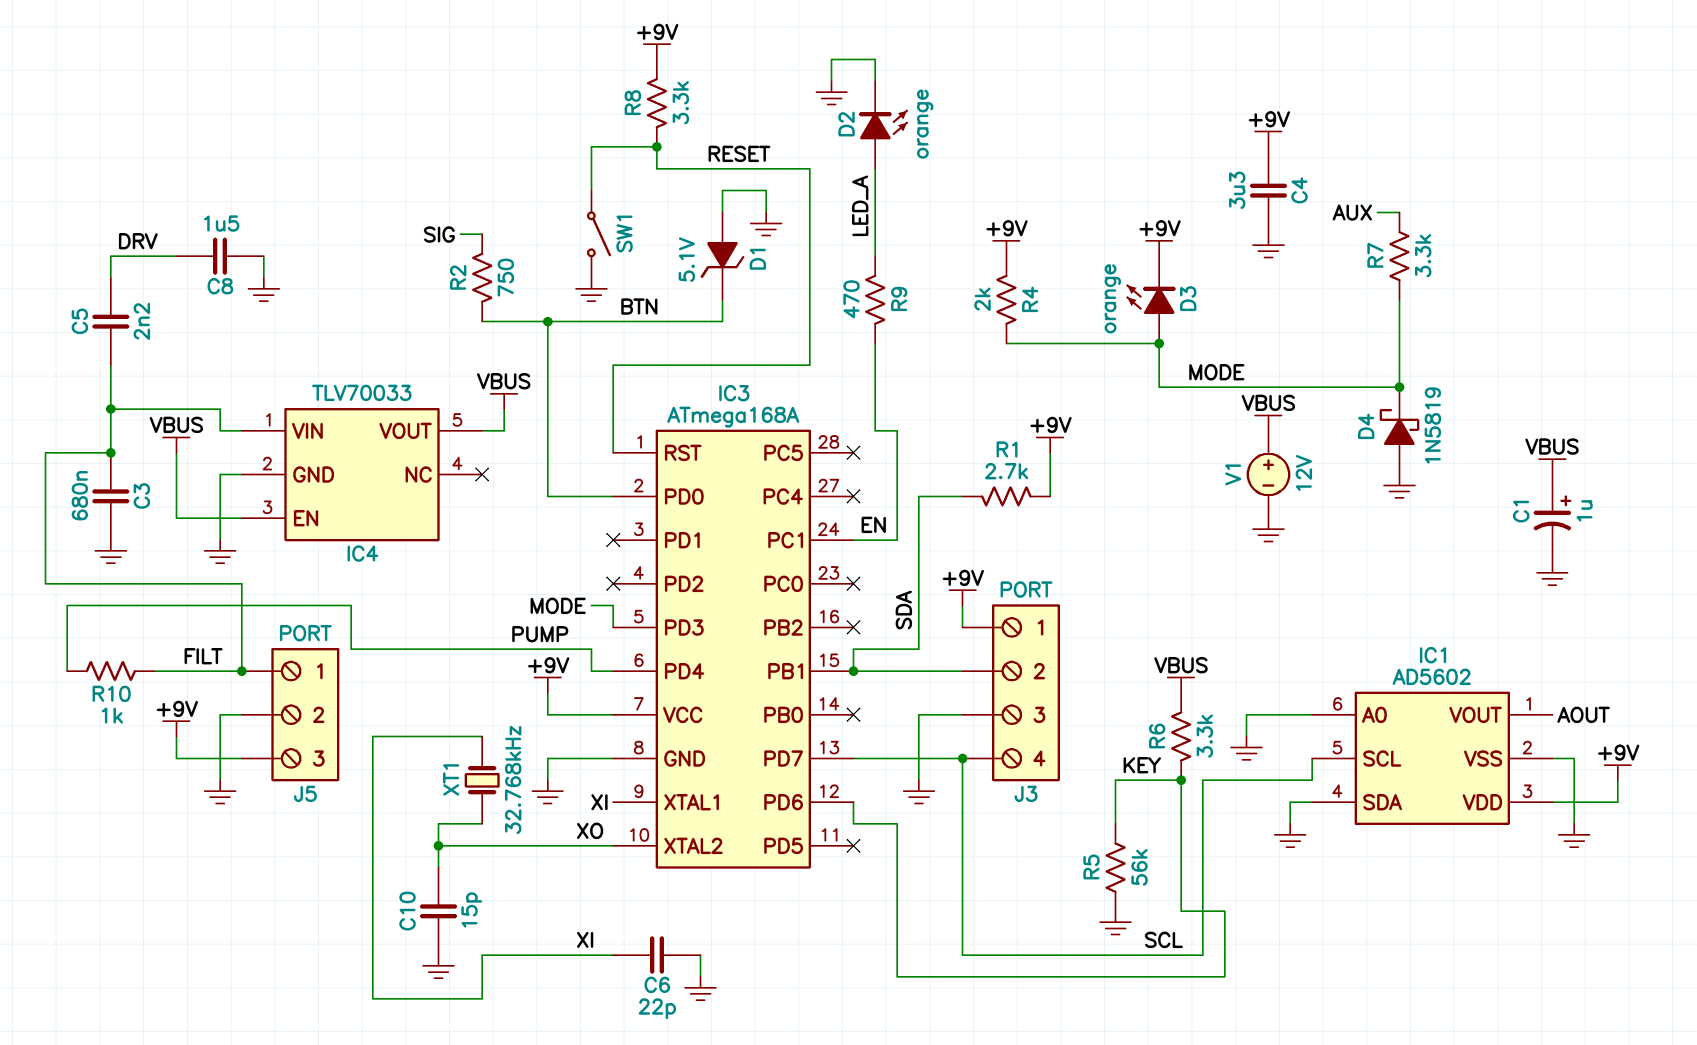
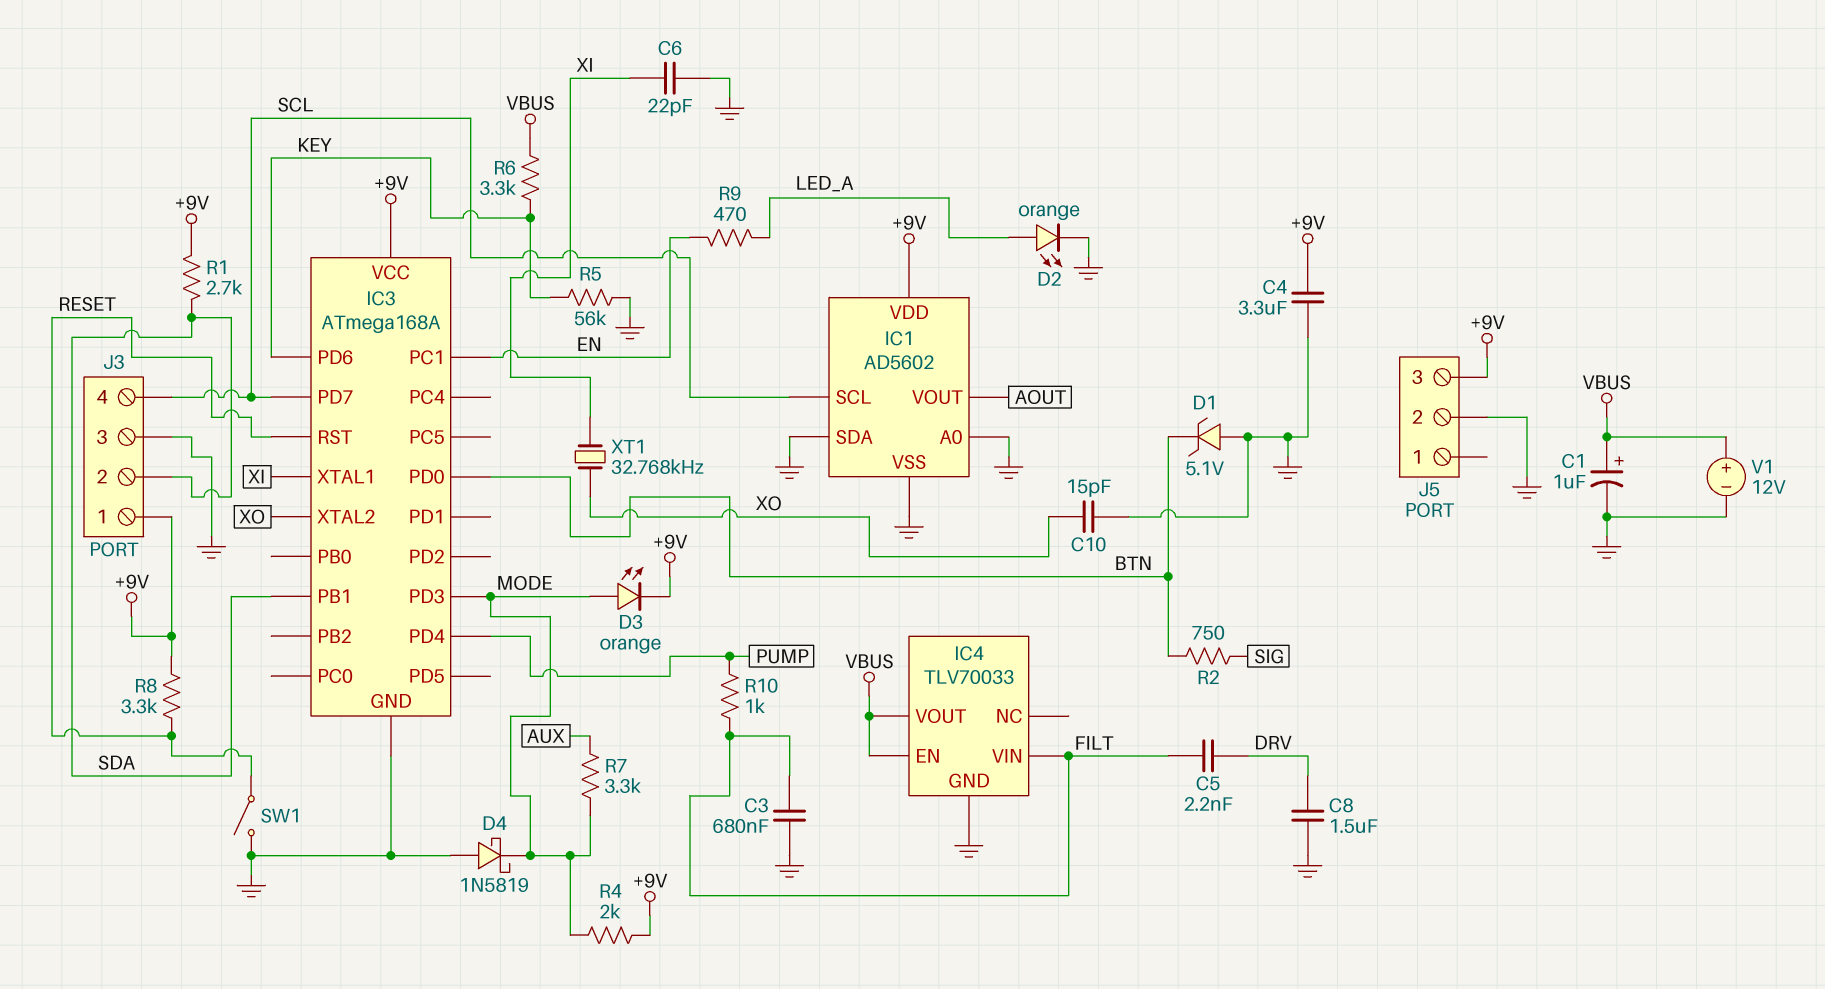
J5 pin 1: FILT -> none

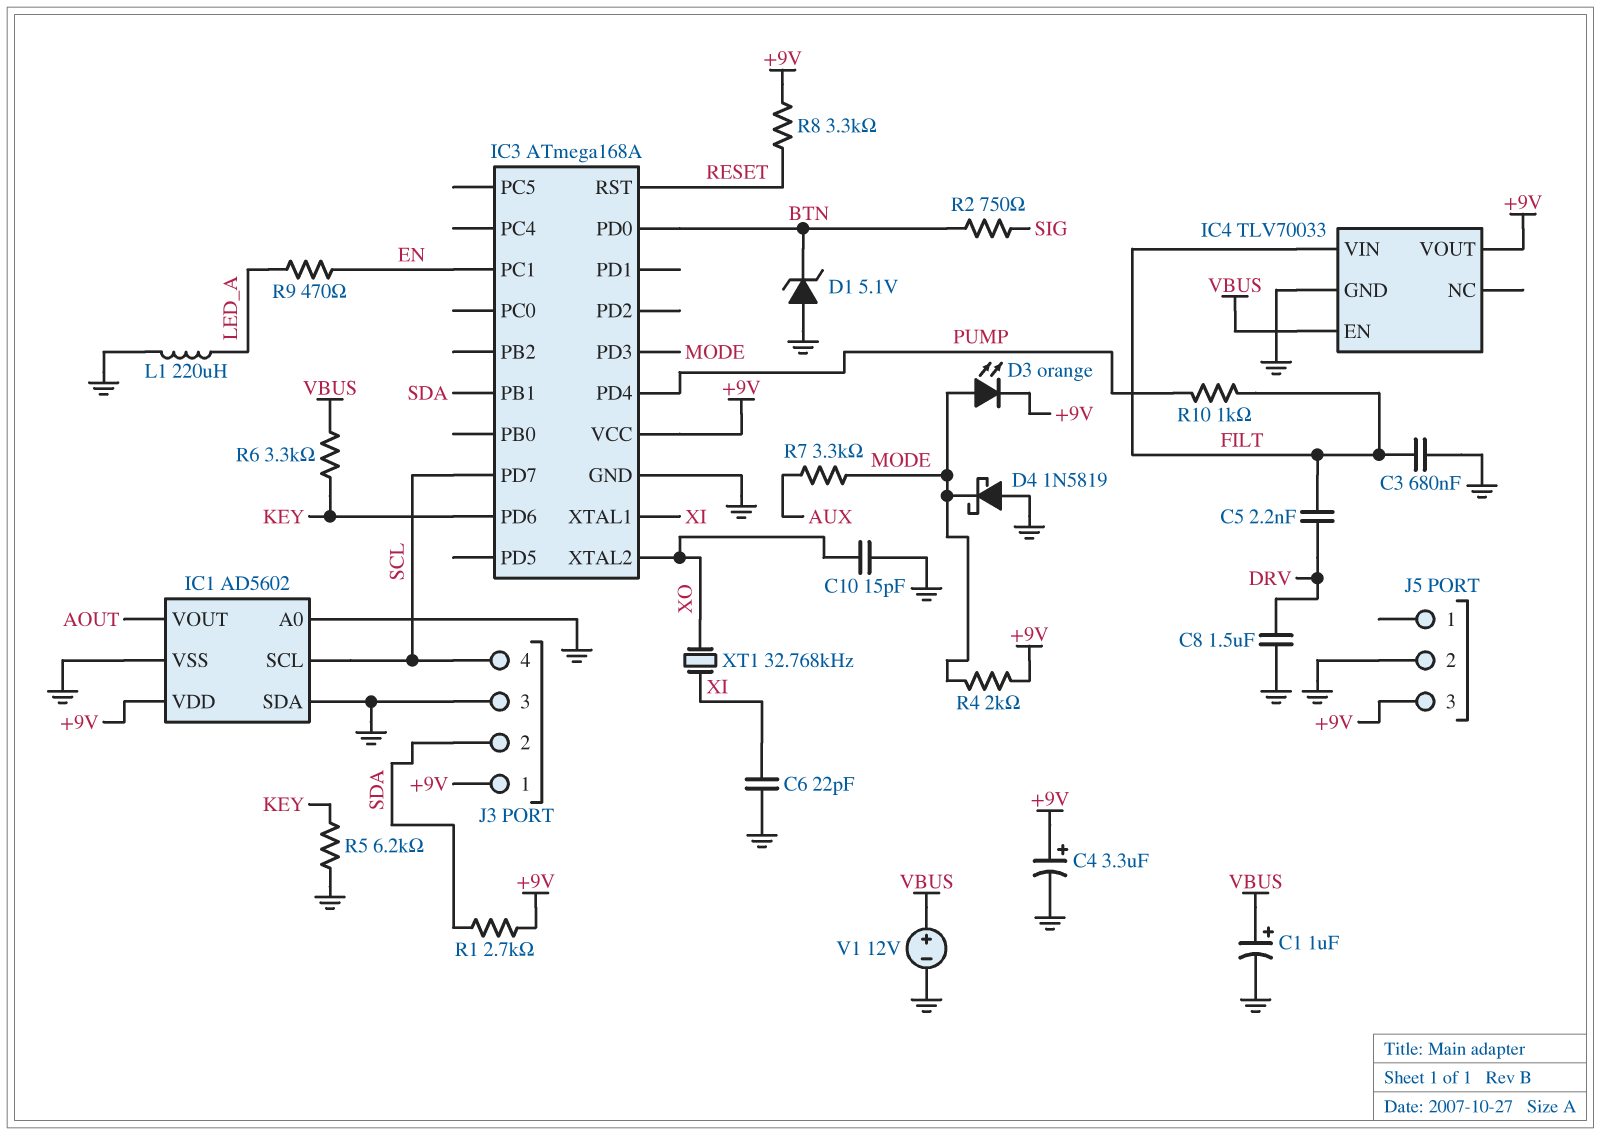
C4: 3.3uF (+9V, GND) -> 3.3uF (plus +9V, minus GND)
D2: LED orange (A LED_A, K GND) -> none
IC4 pin VOUT: VBUS -> +9V
L1: none -> 220uH (GND, LED_A)
R5: 56k (GND, KEY) -> 6.2k (GND, KEY)
SW1: switch (GND, RESET) -> none

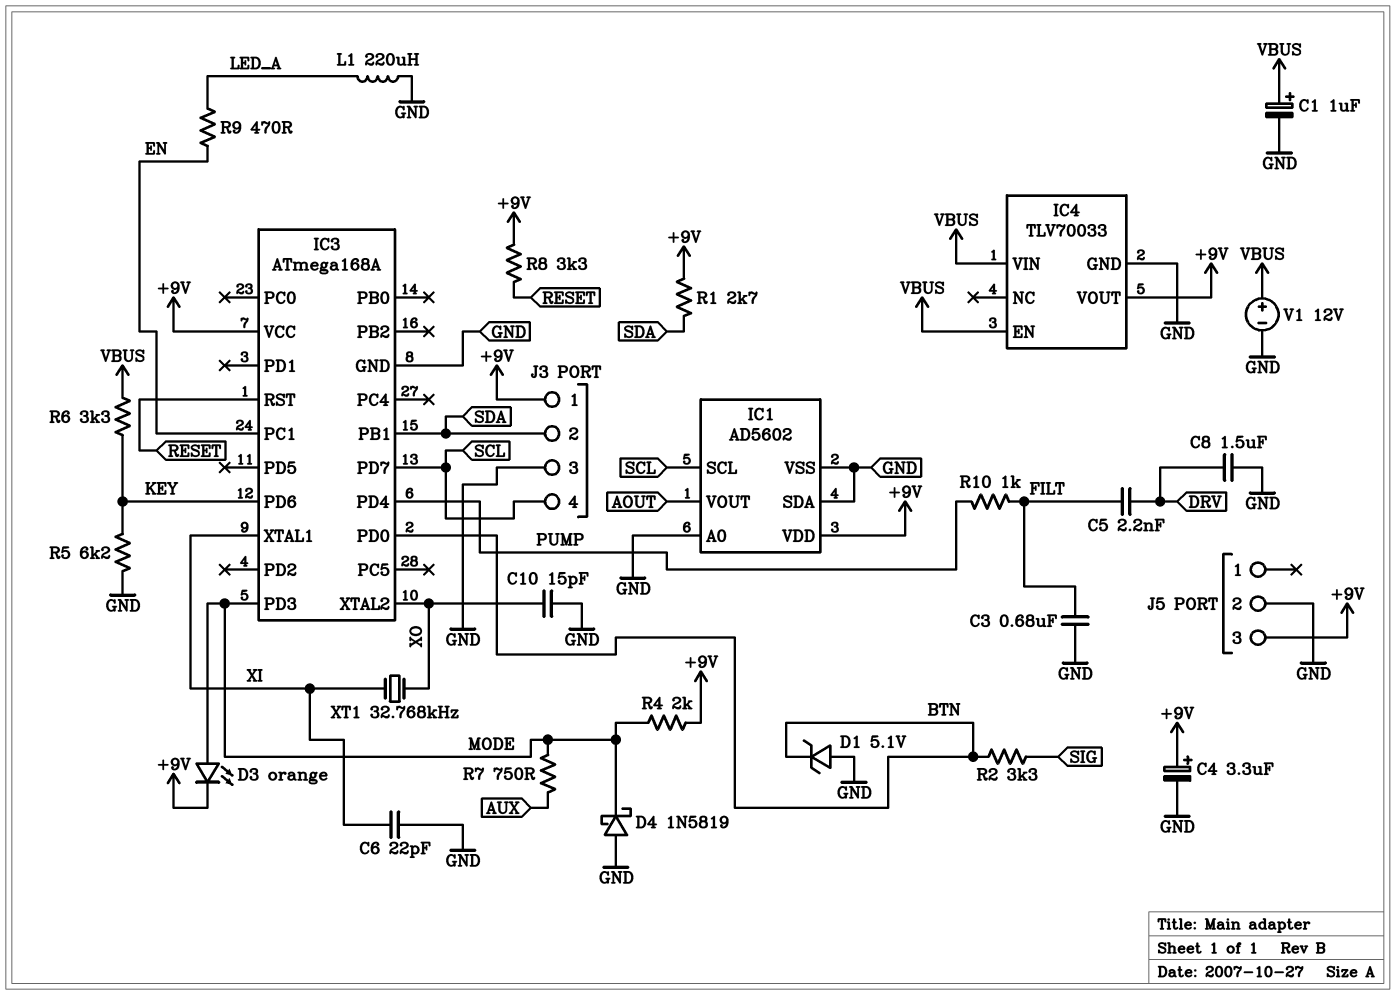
IC4 pin VIN: FILT -> VBUS
R2: 750 (BTN, SIG) -> 3.3k (BTN, SIG)
R7: 3.3k (AUX, MODE) -> 750 (AUX, MODE)

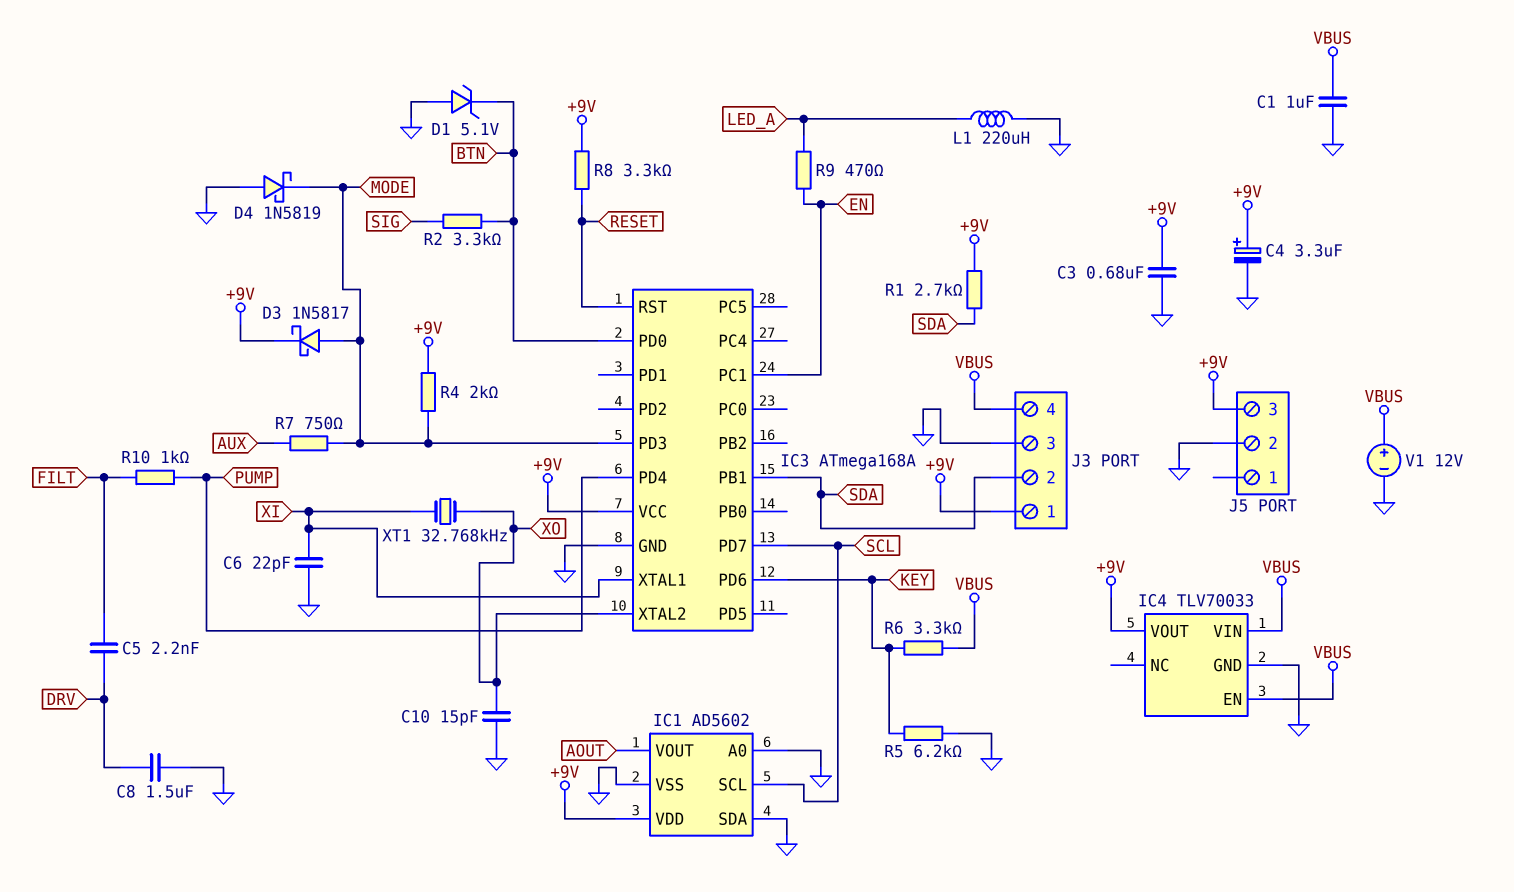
C1: 1uF (plus VBUS, minus GND) -> 1uF (GND, VBUS)
C3: 680nF (FILT, GND) -> 680nF (+9V, GND)
D3: LED orange (A MODE, K +9V) -> schottky 1N5817 (A MODE, K +9V)
J3 pin 4: SCL -> VBUS

